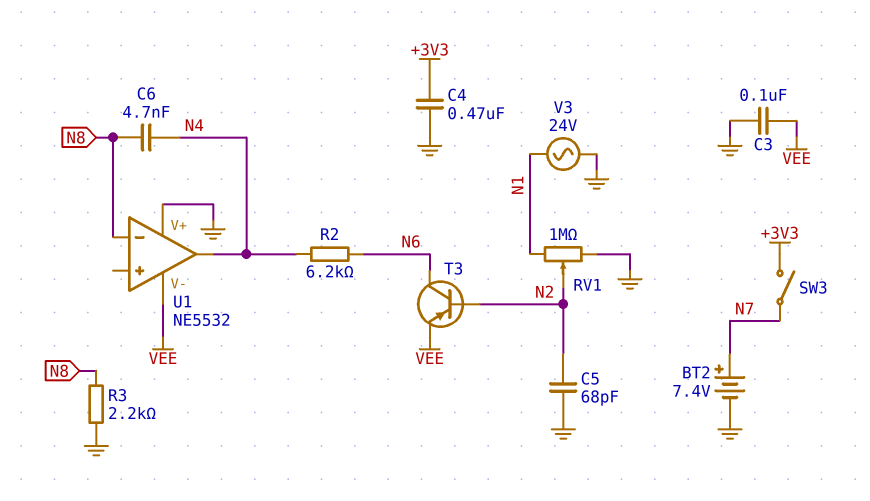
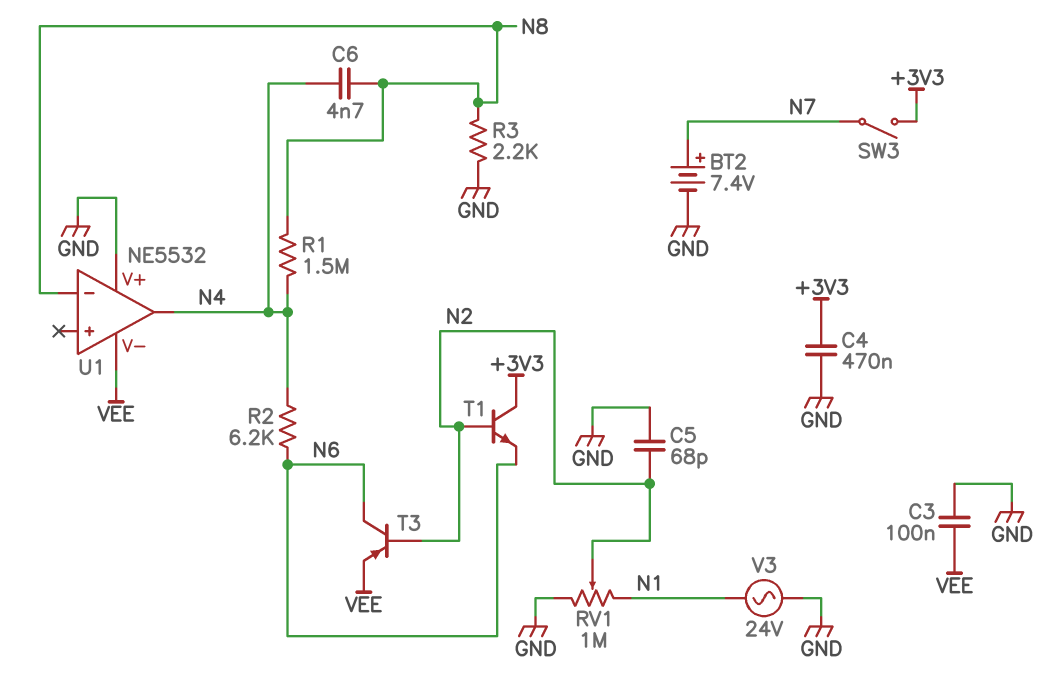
R1: none -> 1.5M (N4, N8)
T1: none -> NPN (B N2, C +3V3, E N6)

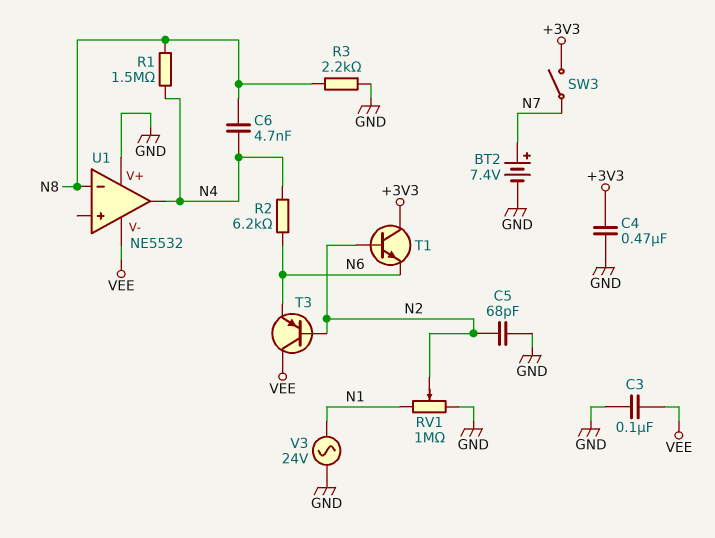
T3: PNP (B N2, C N6, E VEE) -> PNP (B N2, C VEE, E N6)

